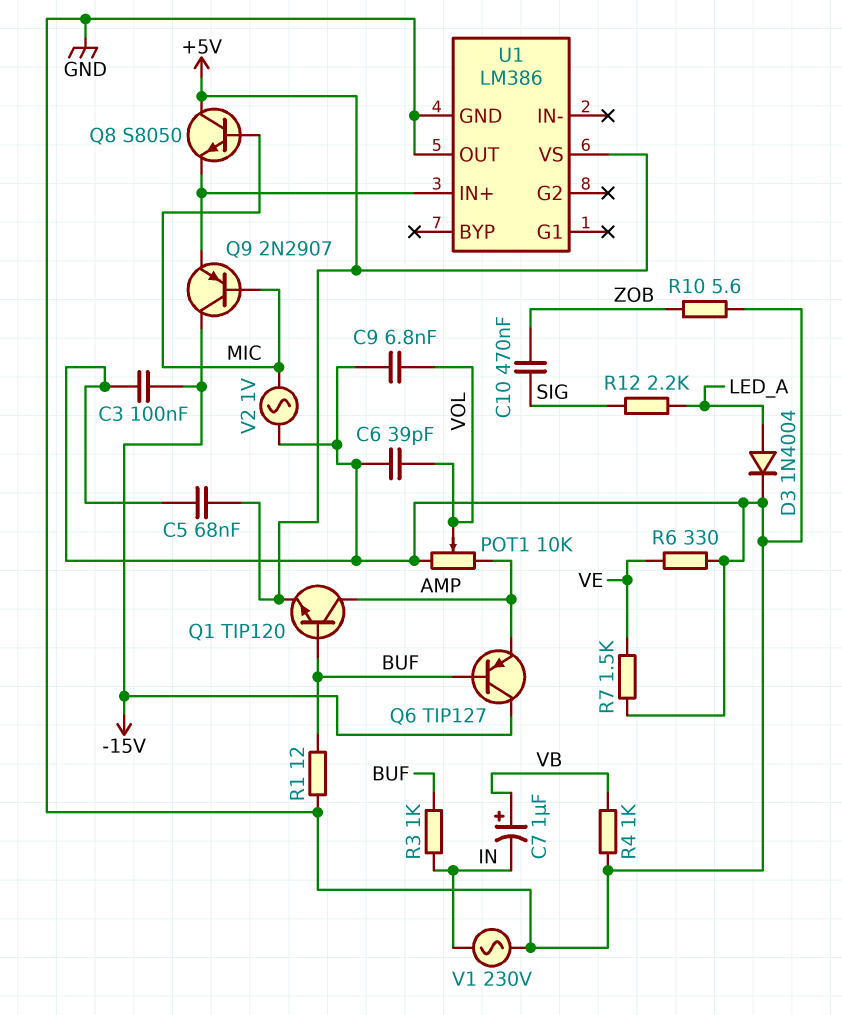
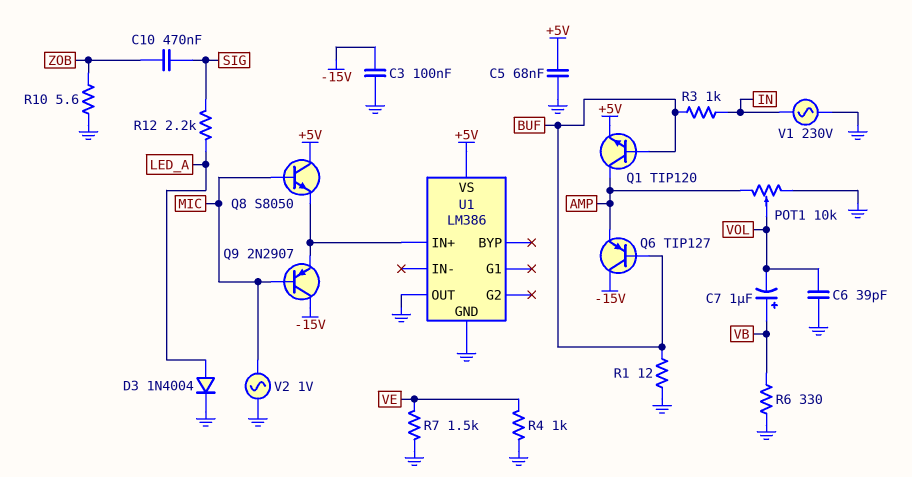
C7: 1uF (plus VB, minus IN) -> 1uF (plus VB, minus VOL)
C9: 6.8nF (GND, VOL) -> none
R4: 1k (GND, VB) -> 1k (GND, VE)
R6: 330 (GND, VE) -> 330 (GND, VB)

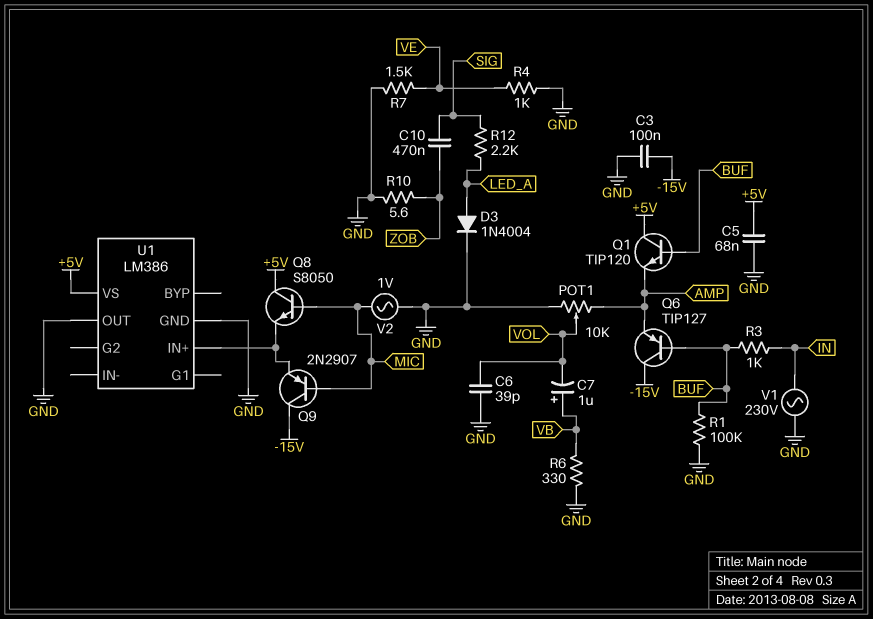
Q1: NPN TIP120 (B BUF, C AMP, E +5V) -> NPN TIP120 (B BUF, C +5V, E AMP)
R1: 12 (BUF, GND) -> 100k (BUF, GND)

